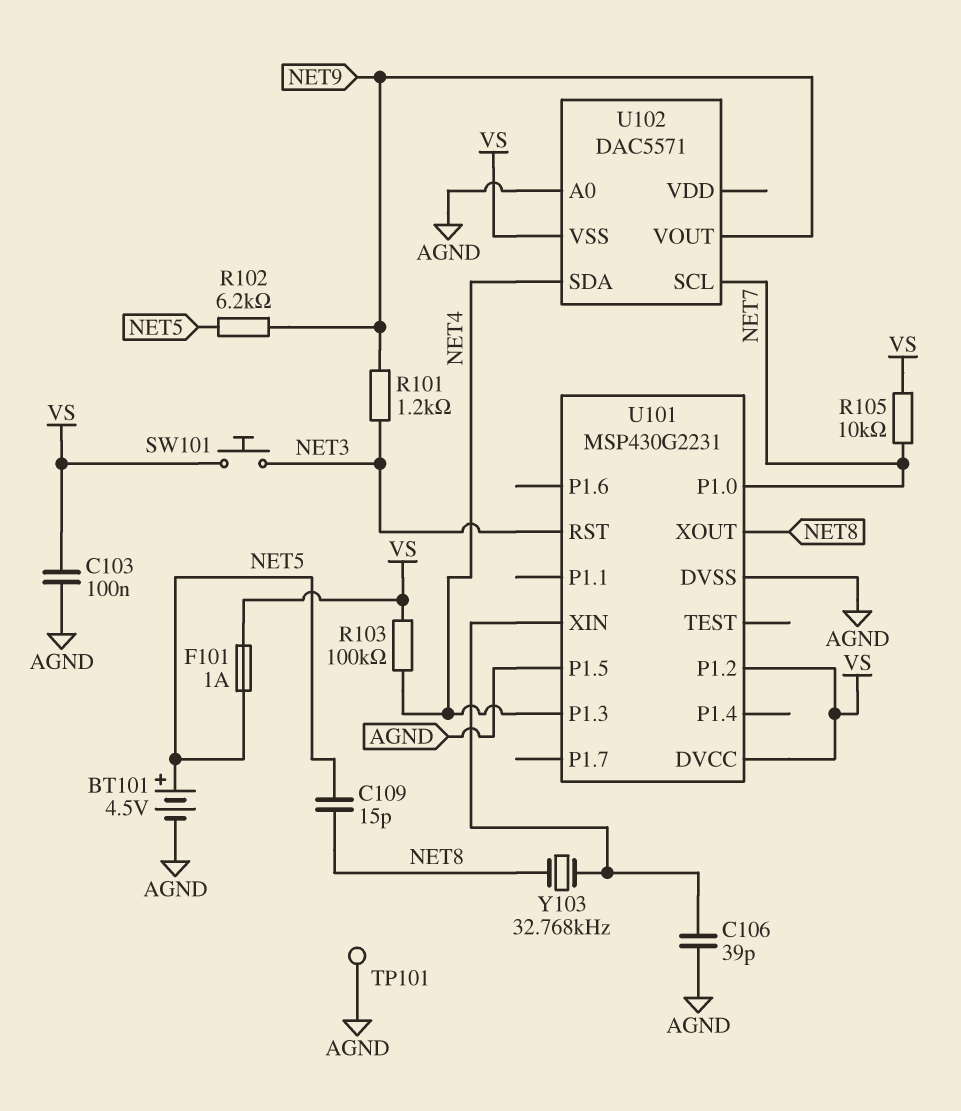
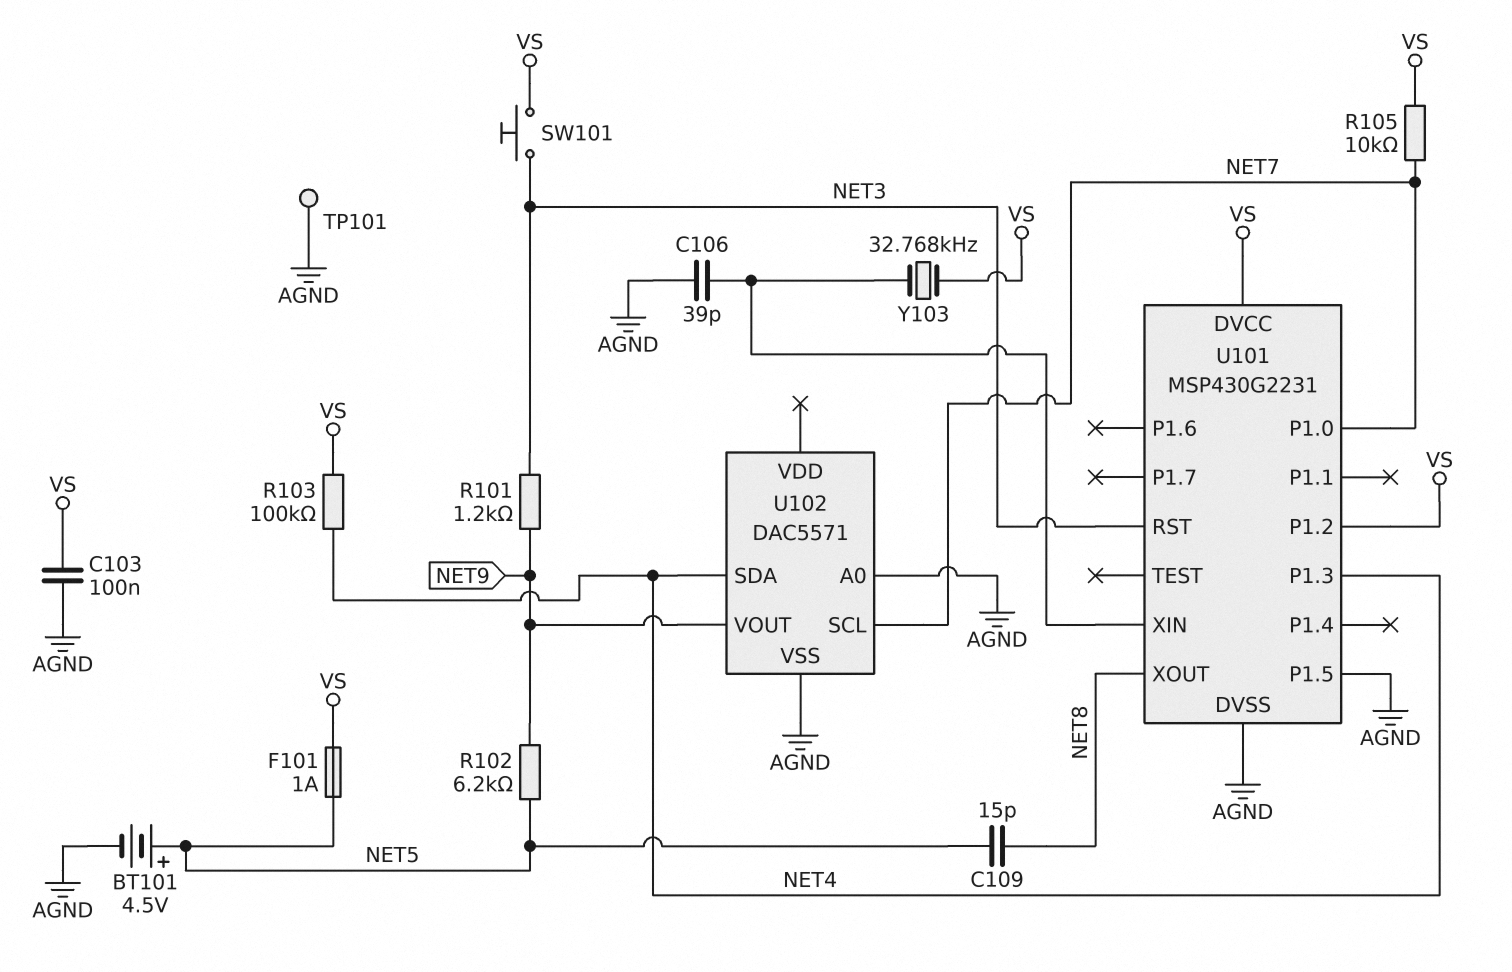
U102 pin VSS: VS -> AGND
Y103: 32.768kHz (NET8, U101/XIN) -> 32.768kHz (U101/XIN, VS)

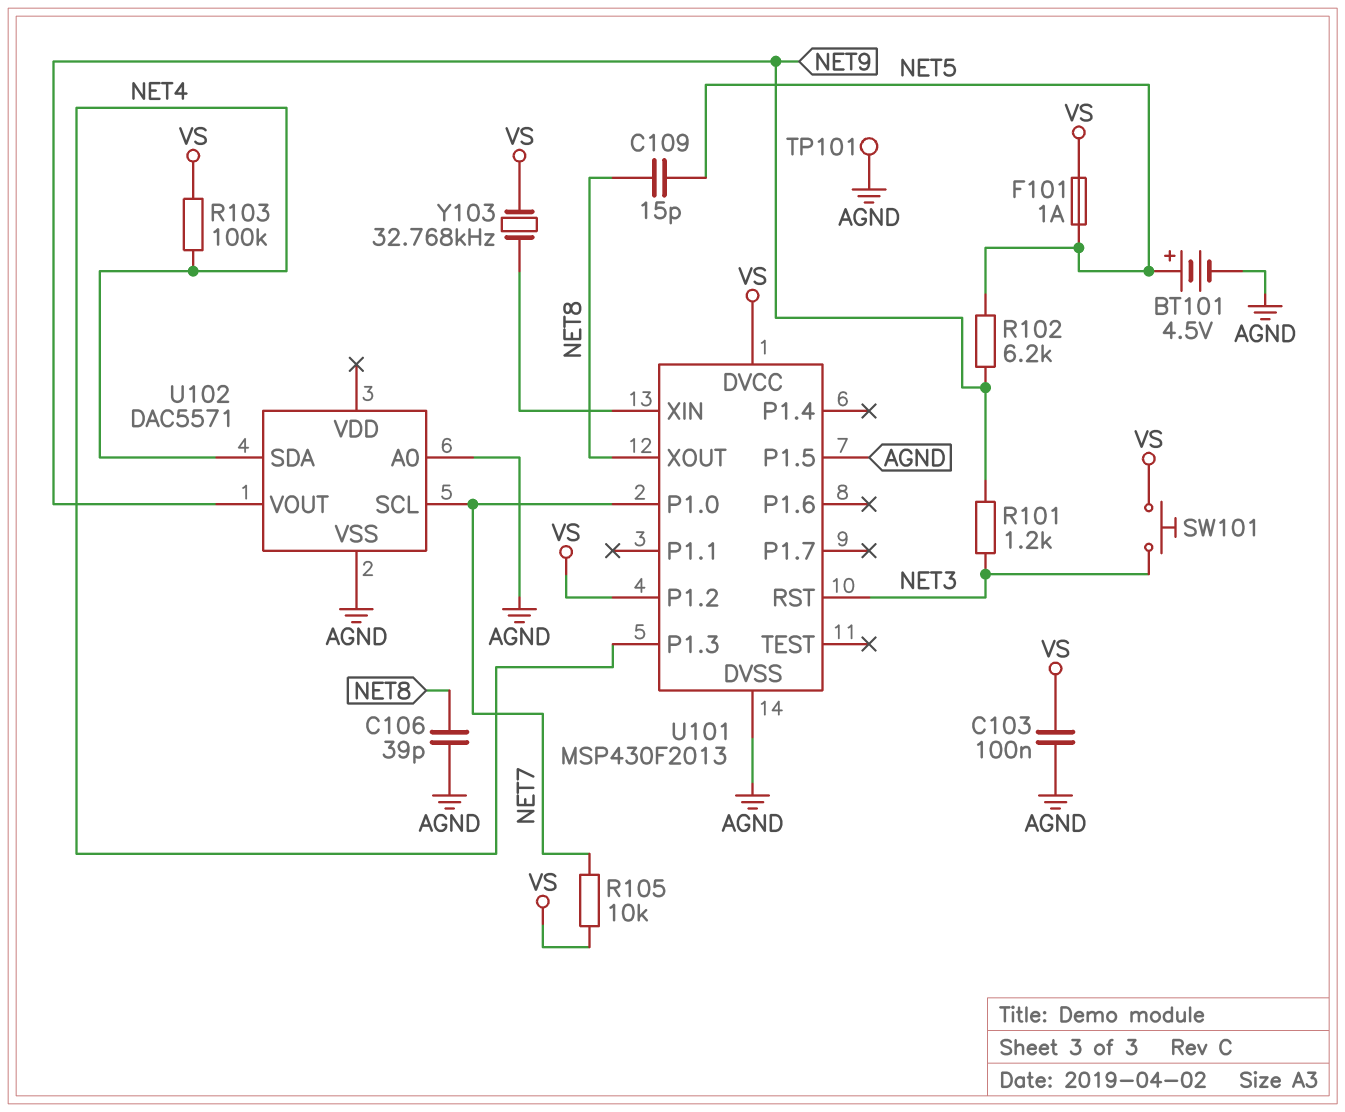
C106: 39pF (AGND, U101/XIN) -> 39pF (AGND, NET8)
U101: MSP430G2231 -> MSP430F2013

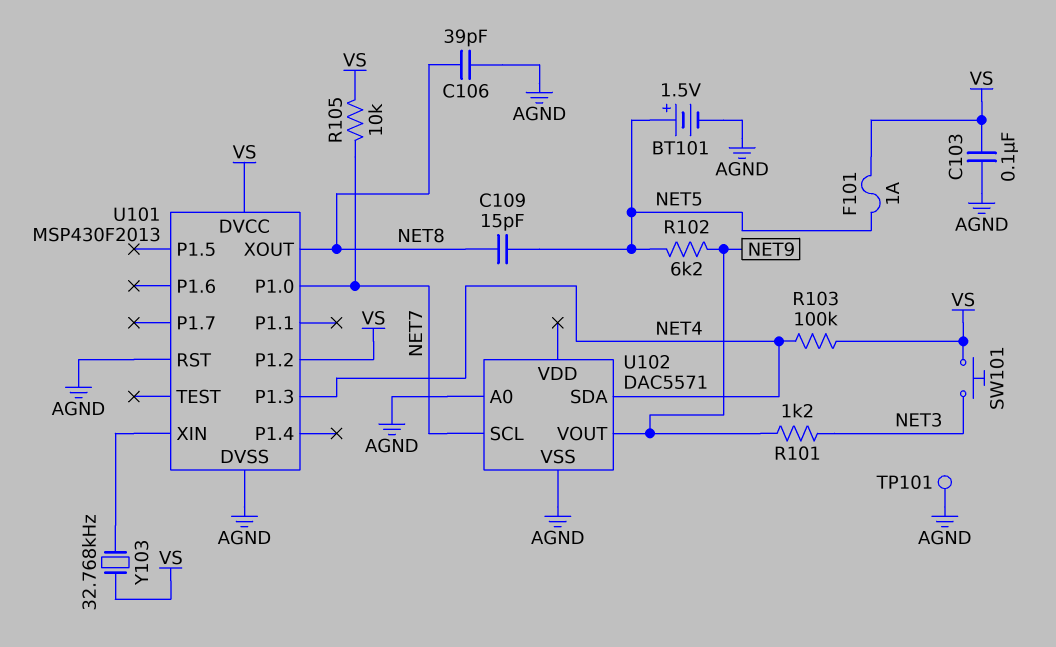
BT101: 4.5V (plus NET5, minus AGND) -> 1.5V (plus NET5, minus AGND)
U101 pin P1.5: AGND -> none
U101 pin RST: NET3 -> AGND

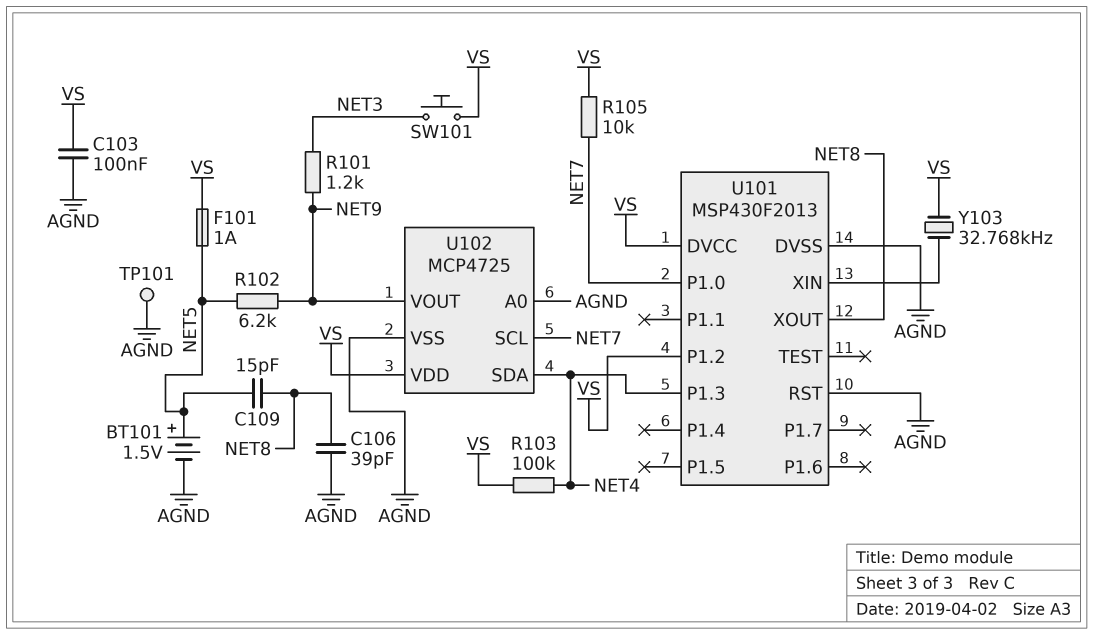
U102: DAC5571 -> MCP4725
U102 pin VDD: none -> VS

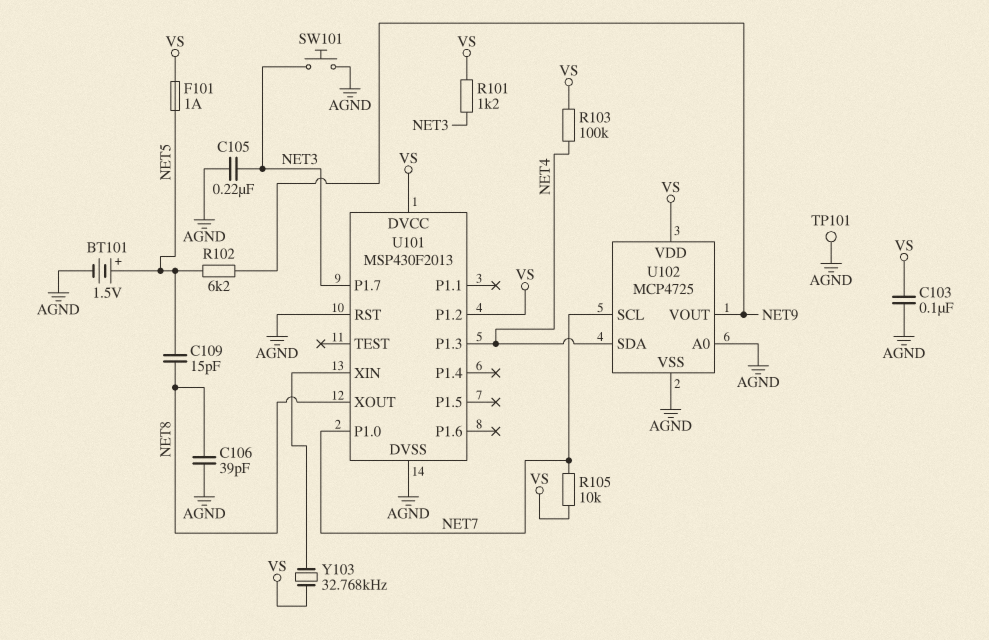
C105: none -> 220nF (AGND, NET3)
R101: 1.2k (NET3, NET9) -> 1.2k (NET3, VS)
SW101: button (NET3, VS) -> button (AGND, NET3)
U101 pin P1.7: none -> NET3

